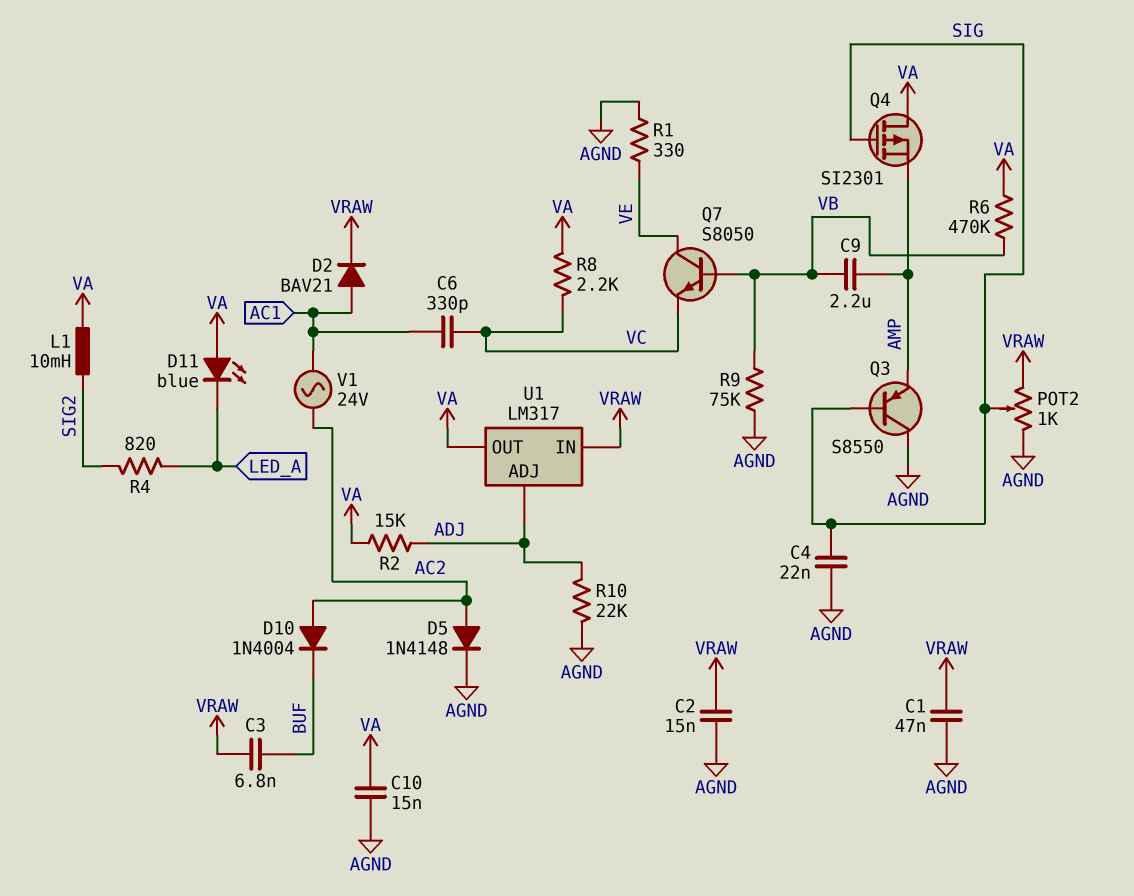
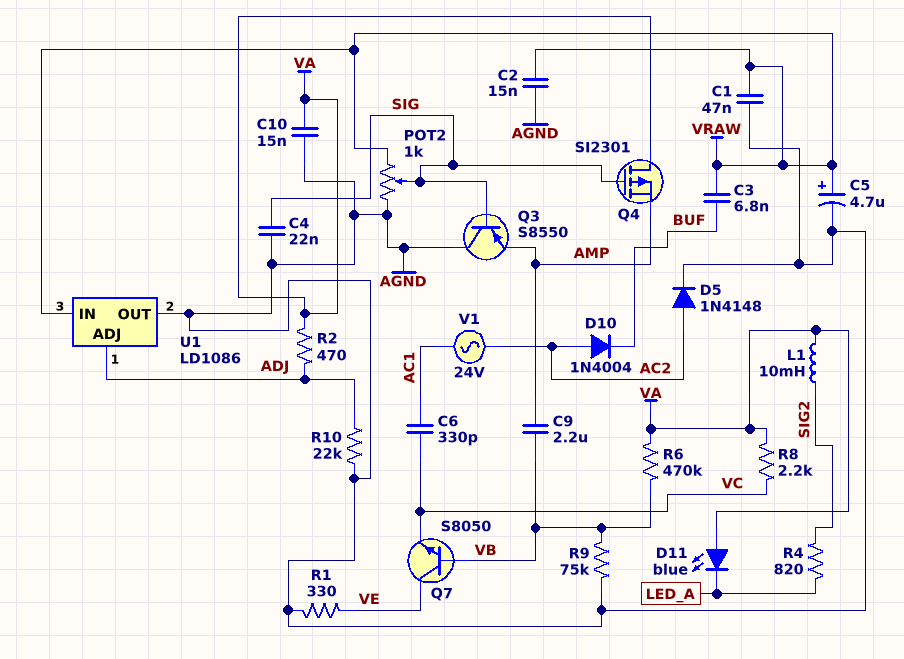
C5: none -> 4.7uF (plus VRAW, minus AGND)
D2: diode BAV21 (A AC1, K VRAW) -> none
R2: 15k (ADJ, VA) -> 470 (ADJ, VA)
U1: LM317 -> LD1086
U1 pin OUT: VA -> AGND

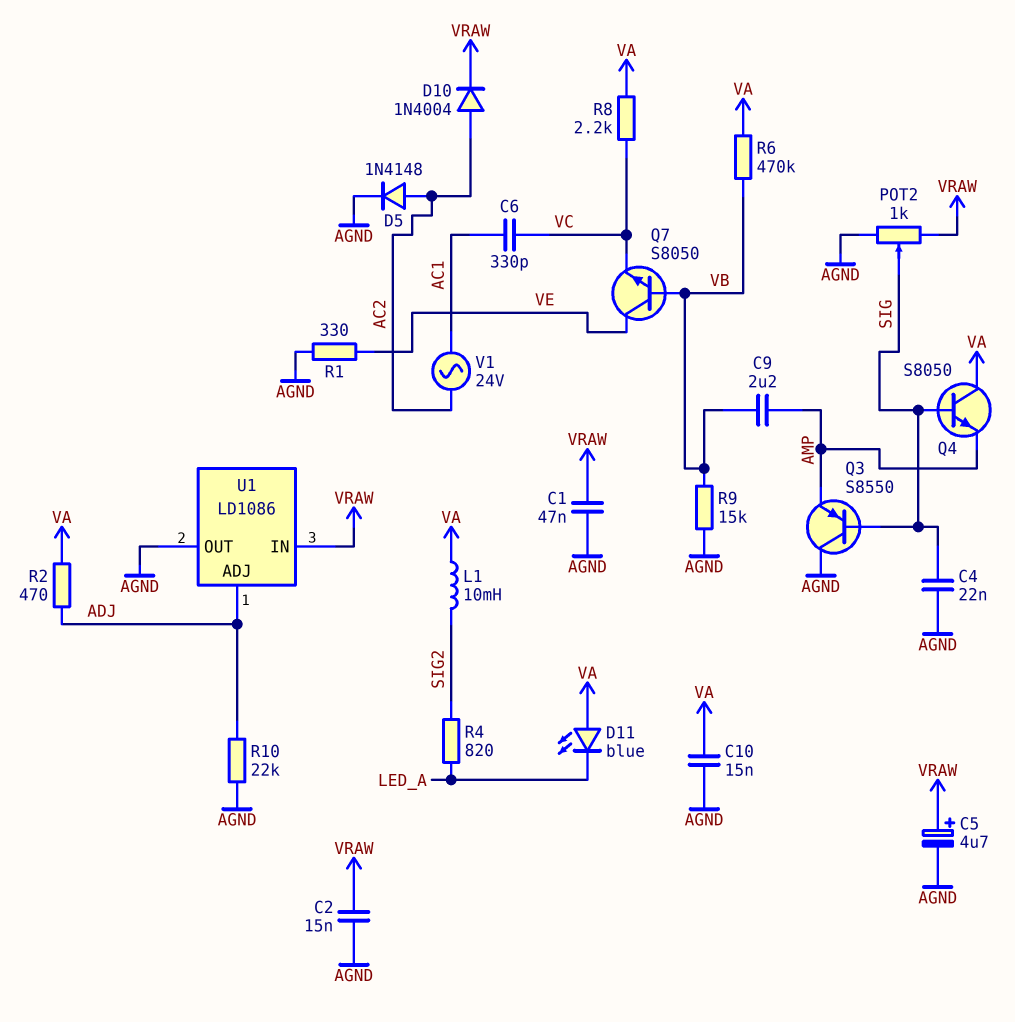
C3: 6.8nF (BUF, VRAW) -> none
D10: diode 1N4004 (A AC2, K BUF) -> diode 1N4004 (A AC2, K VRAW)
Q4: PMOS SI2301 (G SIG, D VA, S AMP) -> NPN S8050 (B SIG, C VA, E AMP)
R9: 75k (AGND, VB) -> 15k (AGND, VB)

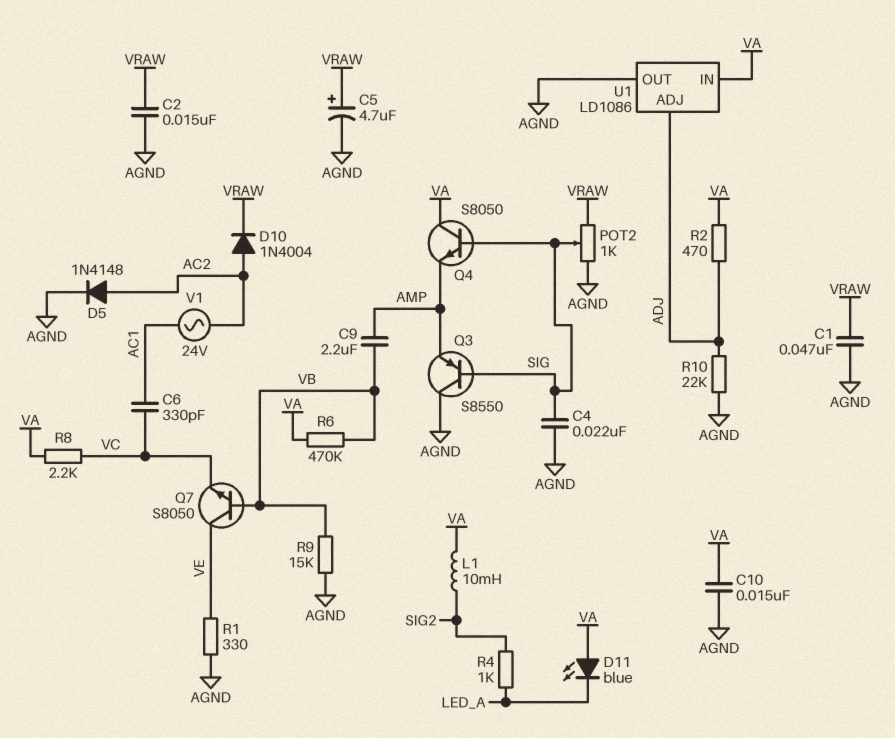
R4: 820 (LED_A, SIG2) -> 1k (LED_A, SIG2)
U1 pin IN: VRAW -> VA

